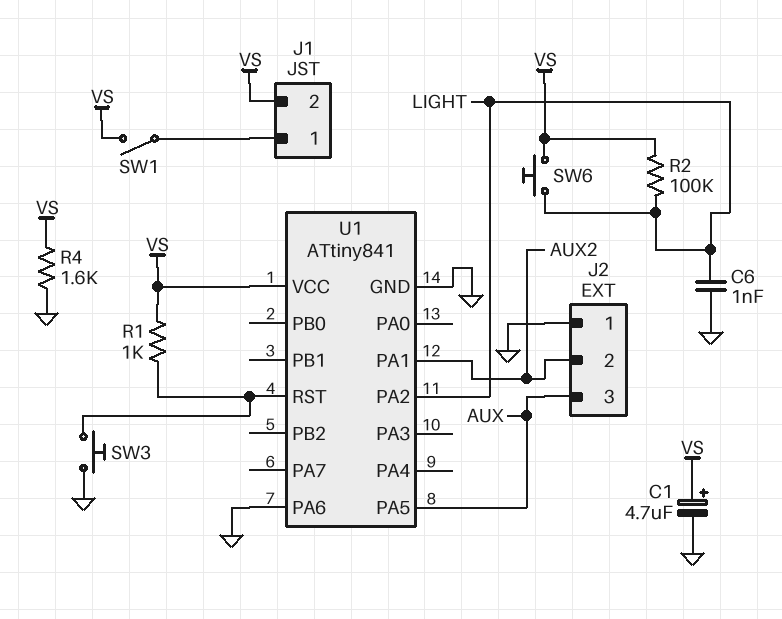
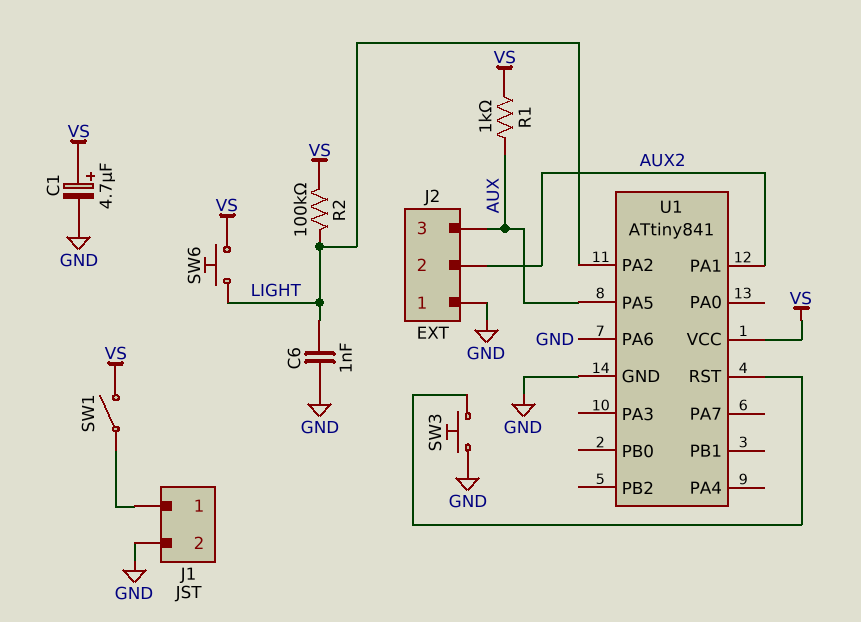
J1 pin 2: VS -> GND
R1: 1k (U1/RST, VS) -> 1k (AUX, VS)
R4: 1.6k (GND, VS) -> none

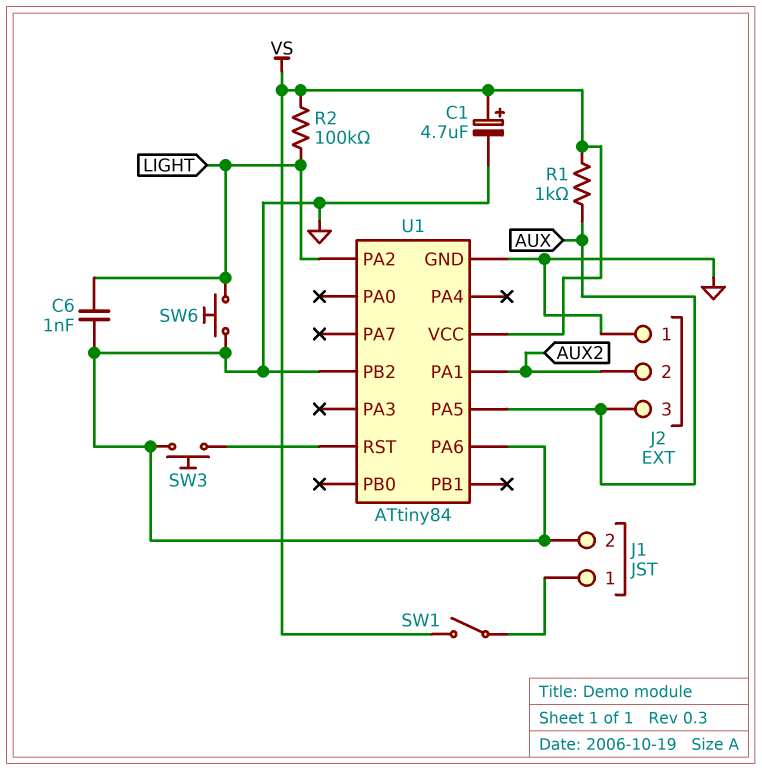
SW6: button (LIGHT, VS) -> button (GND, LIGHT)
U1: ATtiny841 -> ATtiny84
U1 pin PB2: none -> GND

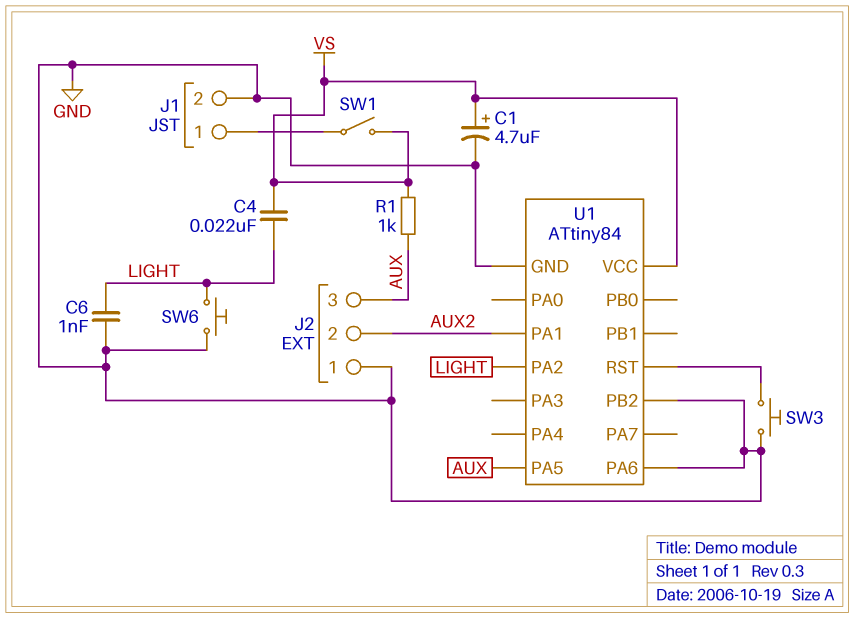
C4: none -> 22nF (LIGHT, VS)
R2: 100k (LIGHT, VS) -> none

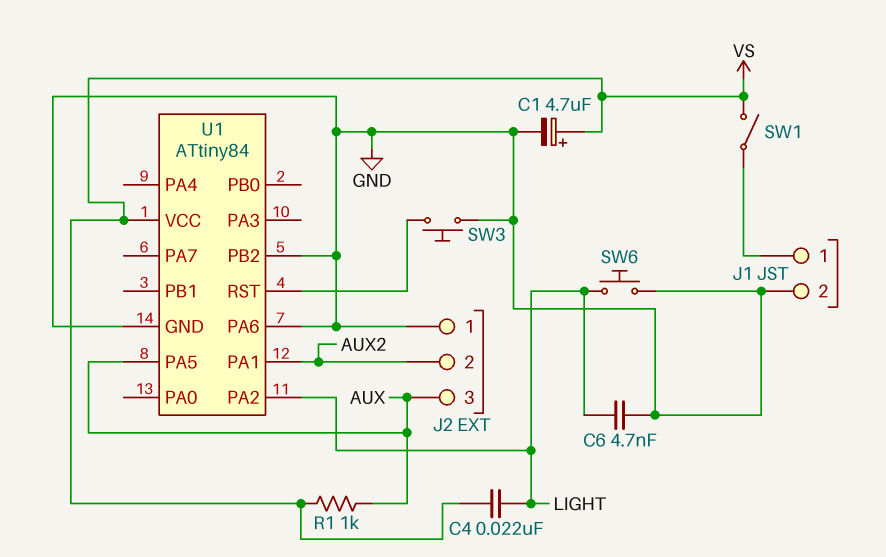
C6: 1nF (GND, LIGHT) -> 4.7nF (GND, LIGHT)

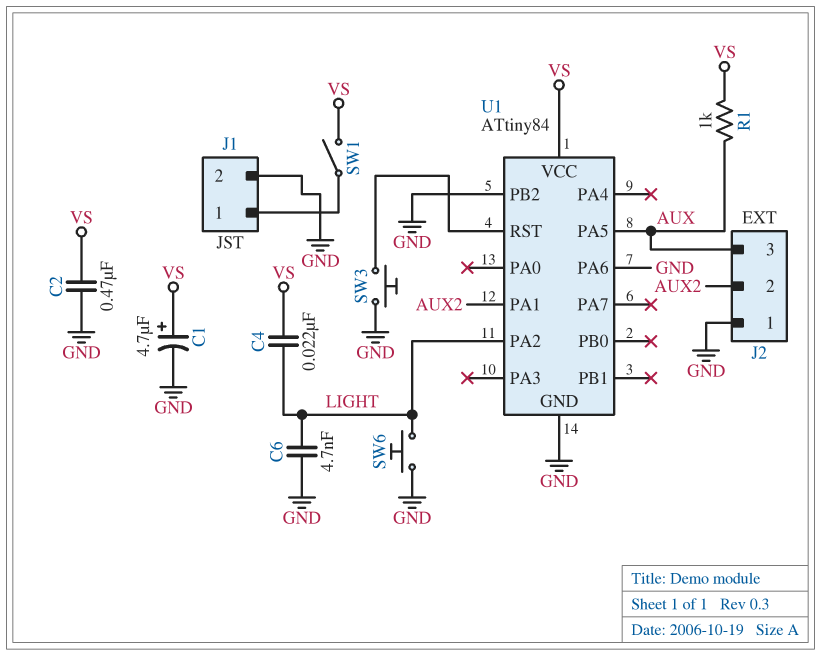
C2: none -> 470nF (GND, VS)

